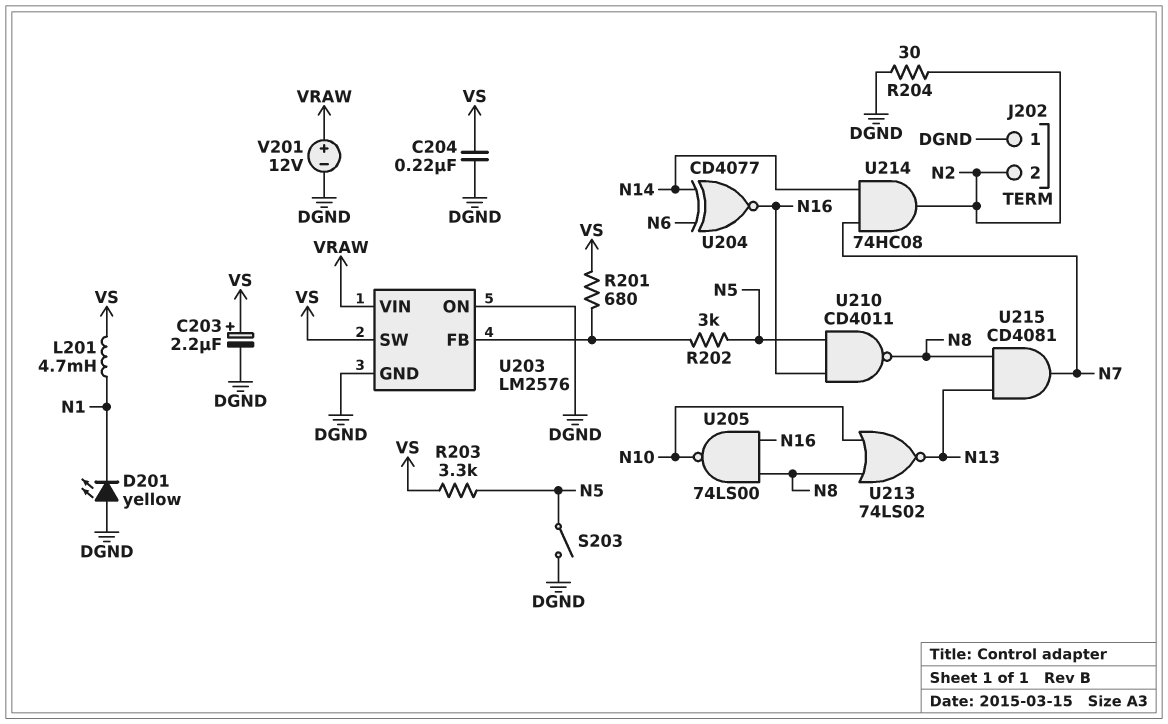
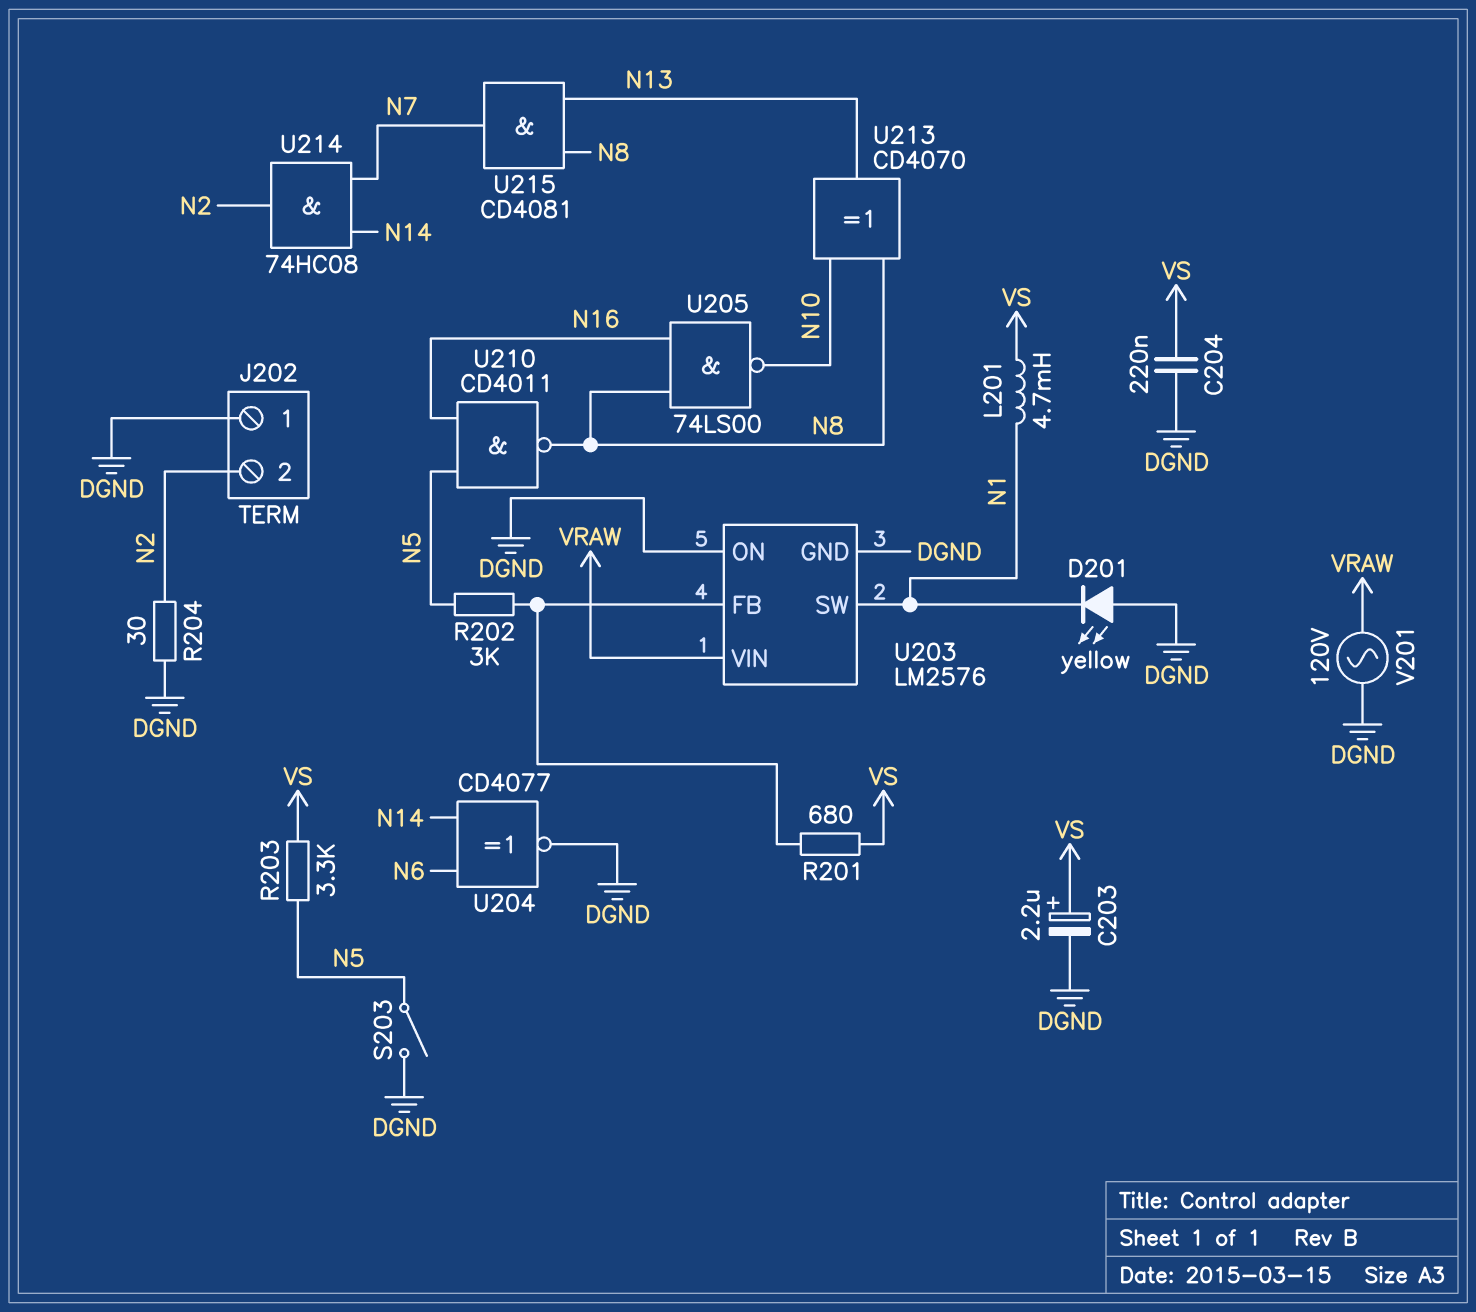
U203 pin SW: VS -> N1
U204: XNOR CD4077 (in N6, in N14, out N16) -> XNOR CD4077 (in N6, in N14, out DGND)
U213: NOR 74LS02 (in N8, in N10, out N13) -> XOR CD4070 (in N8, in N10, out N13)
V201: 12V (plus VRAW, minus DGND) -> AC 120V (DGND, VRAW)

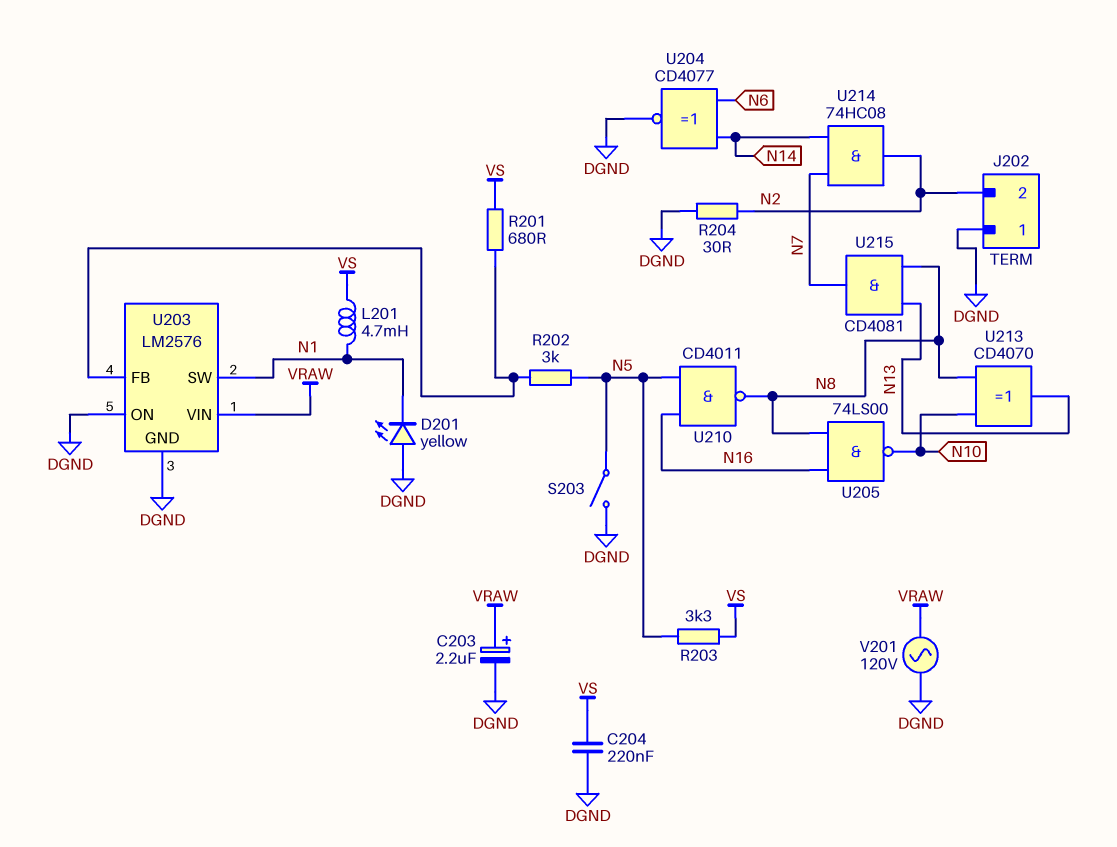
C203: 2.2uF (plus VS, minus DGND) -> 2.2uF (plus VRAW, minus DGND)

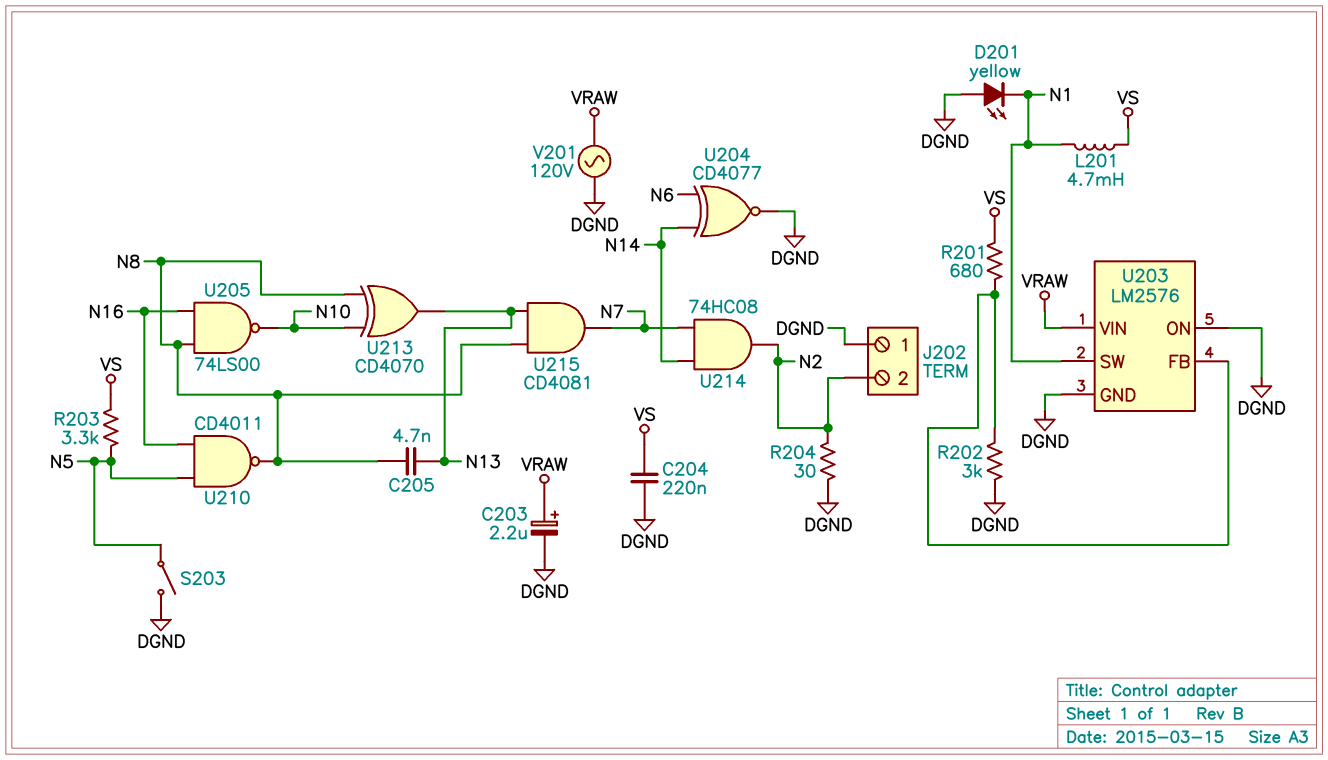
C205: none -> 4.7nF (N8, N13)
R202: 3k (N5, U203/FB) -> 3k (DGND, U203/FB)

